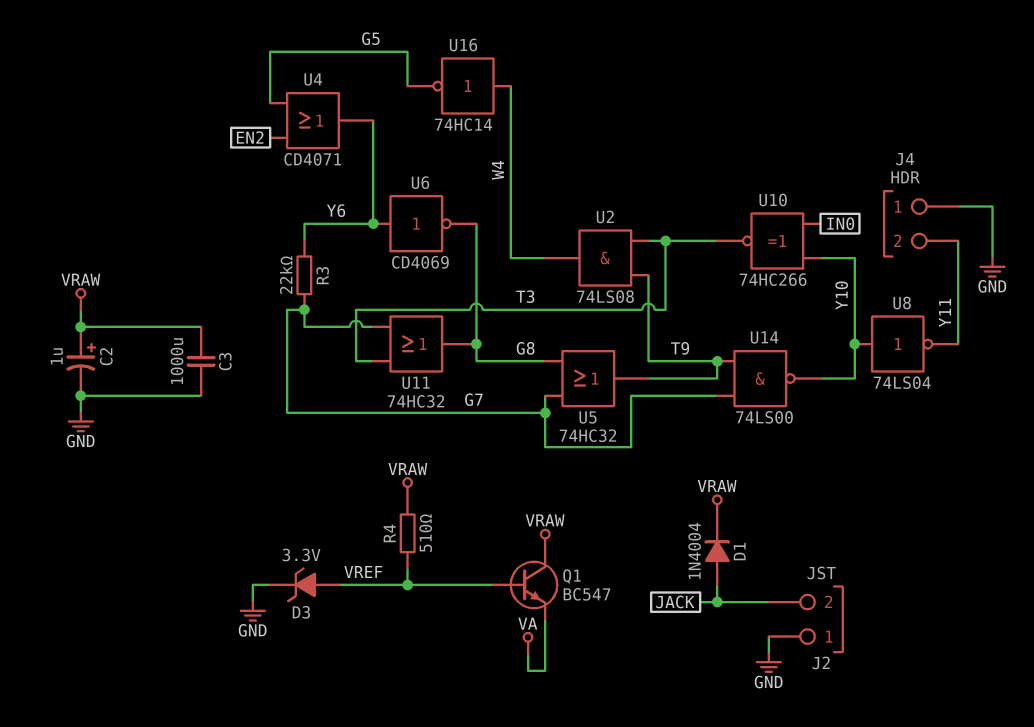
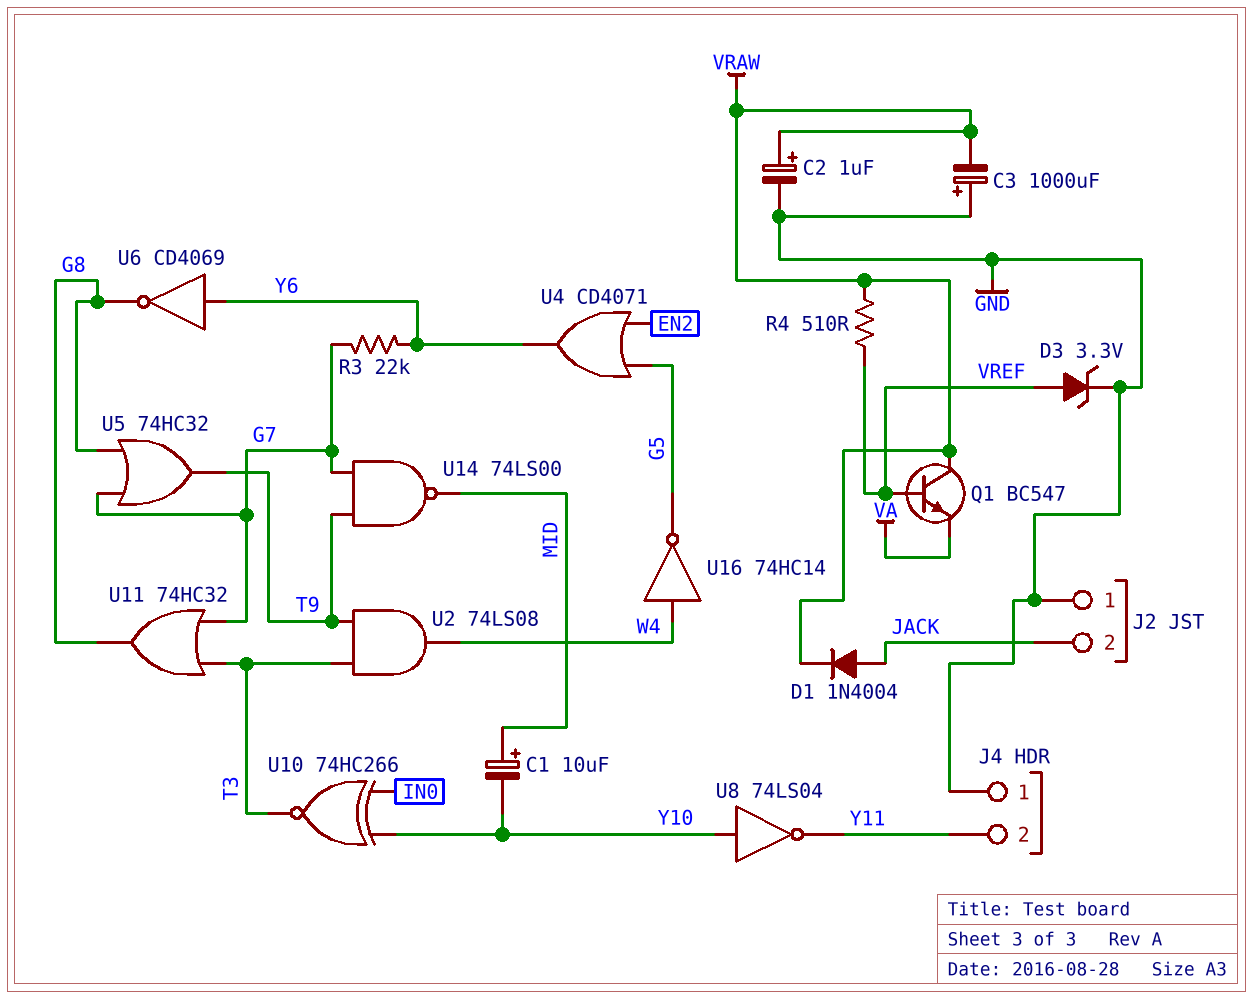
C1: none -> 10uF (plus MID, minus Y10)
C3: 1000uF (GND, VRAW) -> 1000uF (plus GND, minus VRAW)
U14: NAND 74LS00 (in G7, in T9, out Y10) -> NAND 74LS00 (in G7, in T9, out MID)

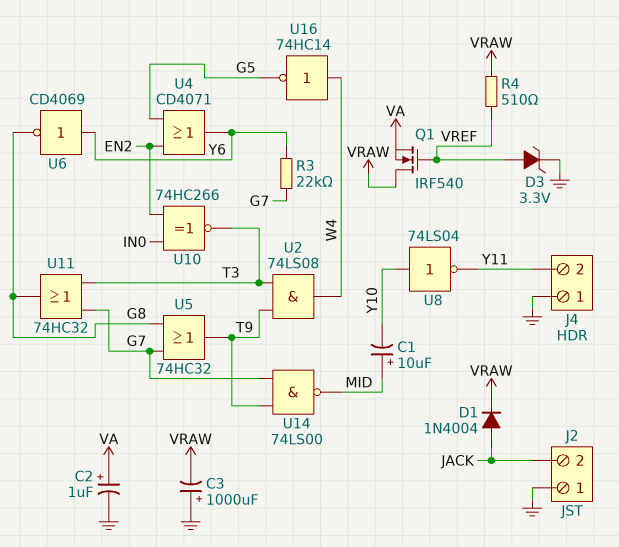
C2: 1uF (plus VRAW, minus GND) -> 1uF (plus VA, minus GND)
Q1: NPN BC547 (B VREF, C VRAW, E VA) -> NMOS IRF540 (G VREF, D VRAW, S VA)
U10: XNOR 74HC266 (in IN0, in Y10, out T3) -> XNOR 74HC266 (in EN2, in IN0, out T3)

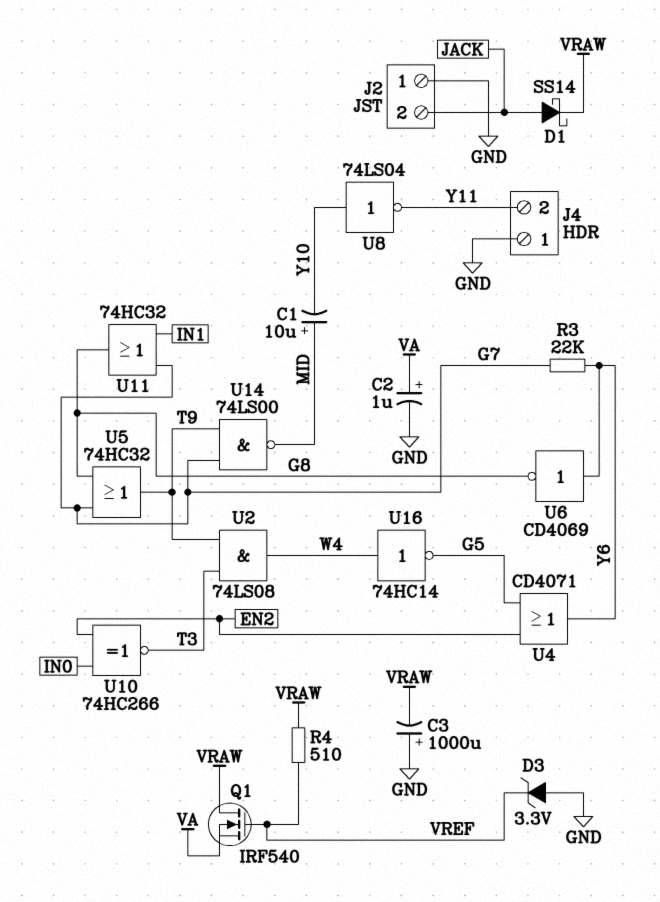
D1: diode 1N4004 (A JACK, K VRAW) -> schottky SS14 (A JACK, K VRAW)
D3: zener 3.3V (A VREF, K GND) -> zener 3.3V (A GND, K VREF)
U11: OR 74HC32 (in G7, in T3, out G8) -> OR 74HC32 (in G7, in IN1, out G8)

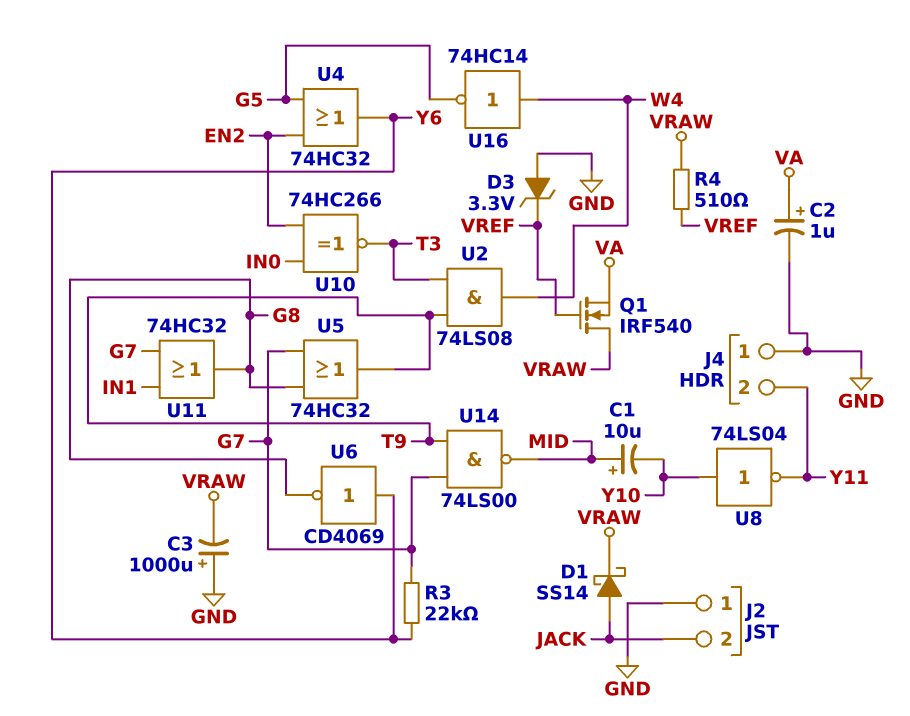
U4: OR CD4071 (in EN2, in G5, out Y6) -> OR 74HC32 (in EN2, in G5, out Y6)

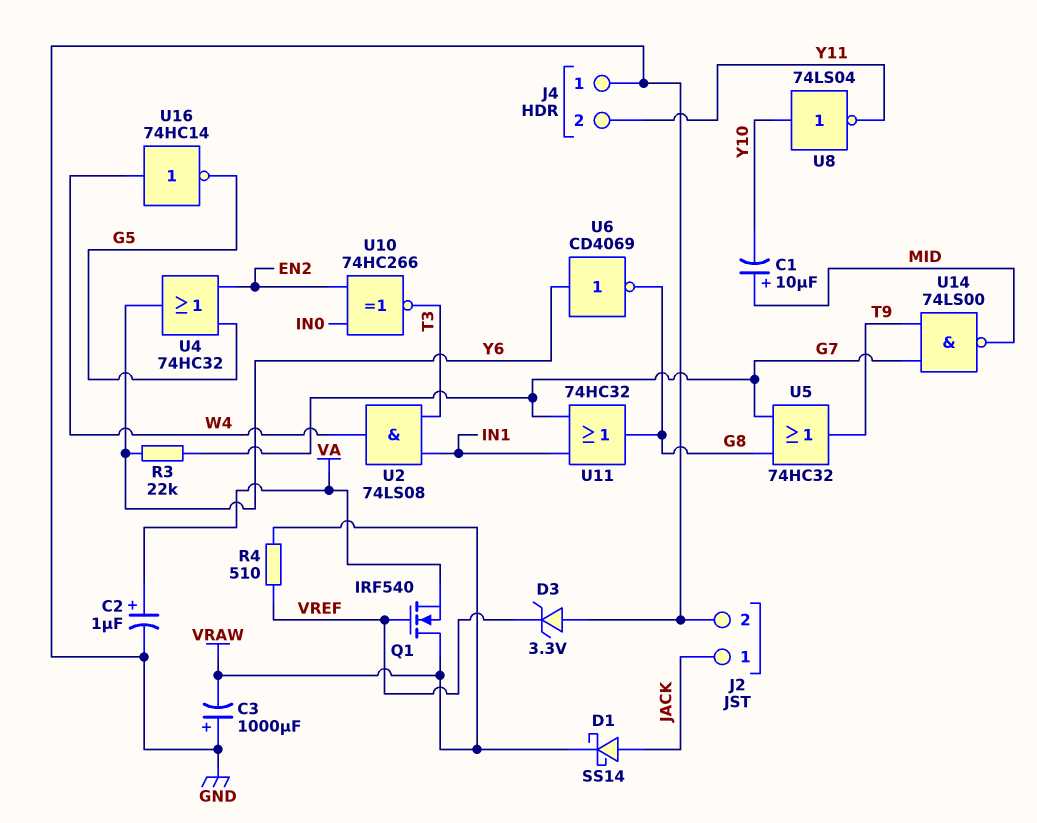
J2 pin 1: GND -> JACK
J2 pin 2: JACK -> GND
U2: AND 74LS08 (in T3, in T9, out W4) -> AND 74LS08 (in IN1, in T3, out W4)

